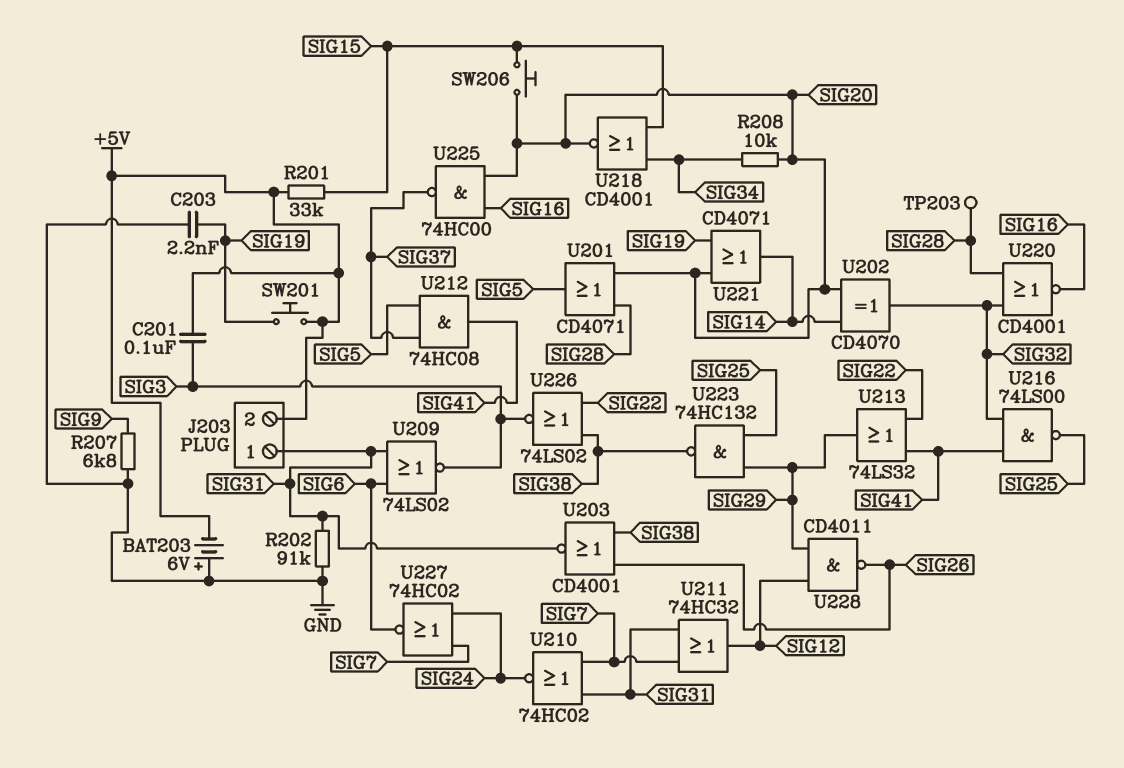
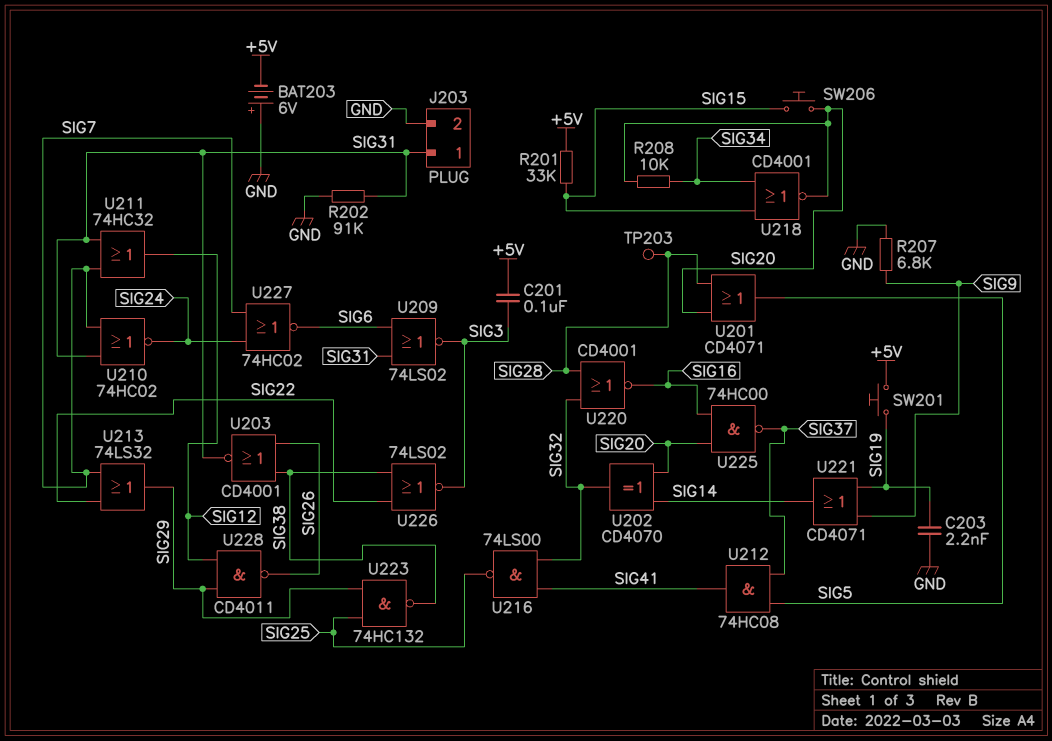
J203 pin 2: +5V -> GND
U213: OR 74LS32 (in SIG22, in SIG41, out SIG29) -> OR 74LS32 (in SIG7, in SIG22, out SIG29)
U221: OR CD4071 (in SIG19, in SIG20, out SIG14) -> OR CD4071 (in SIG9, in SIG19, out SIG14)

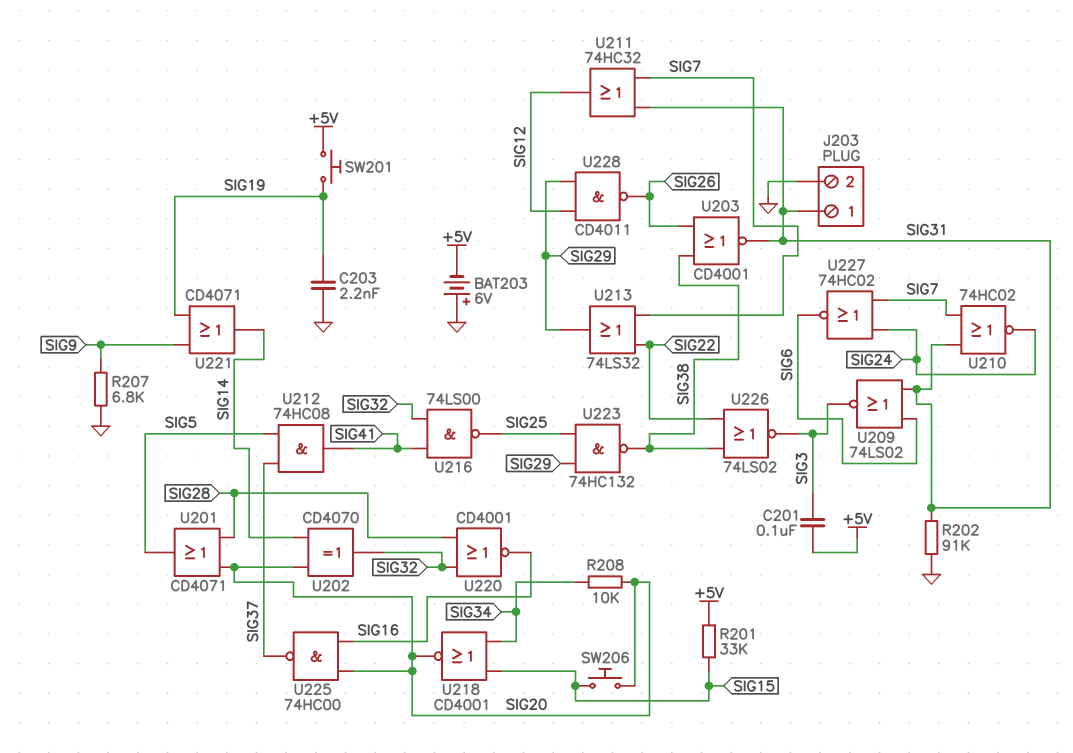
TP203: test point (SIG28) -> none

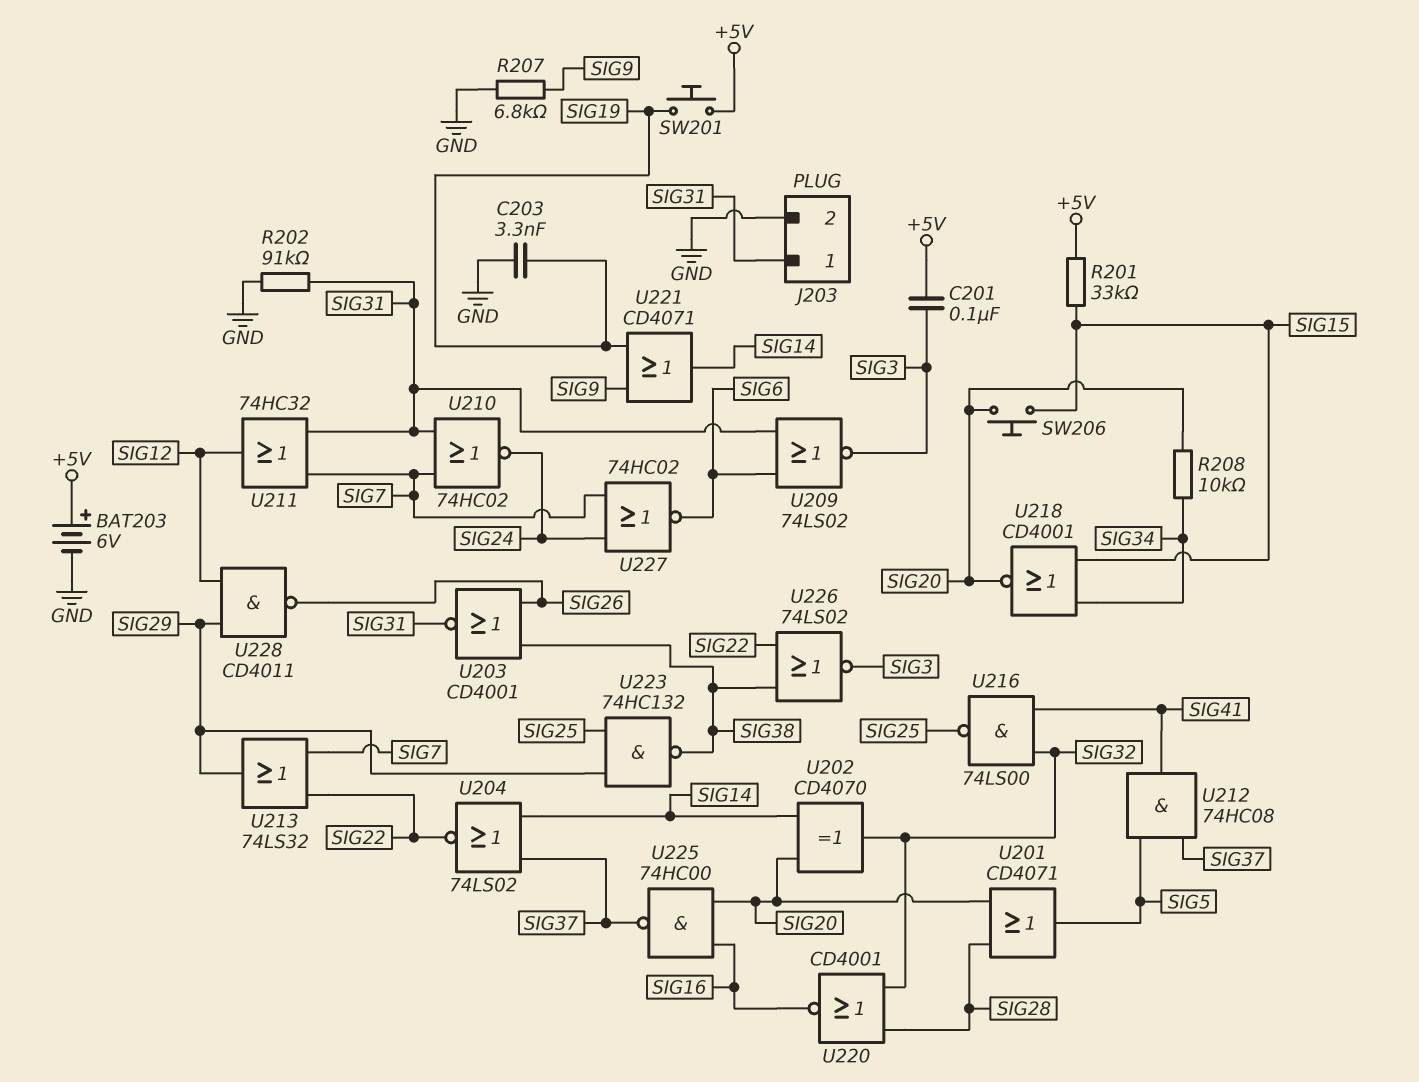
BAT203: 6V (plus GND, minus +5V) -> 6V (plus +5V, minus GND)
C203: 2.2nF (GND, SIG19) -> 3.3nF (GND, SIG19)
U204: none -> NOR 74LS02 (in SIG14, in SIG37, out SIG22)

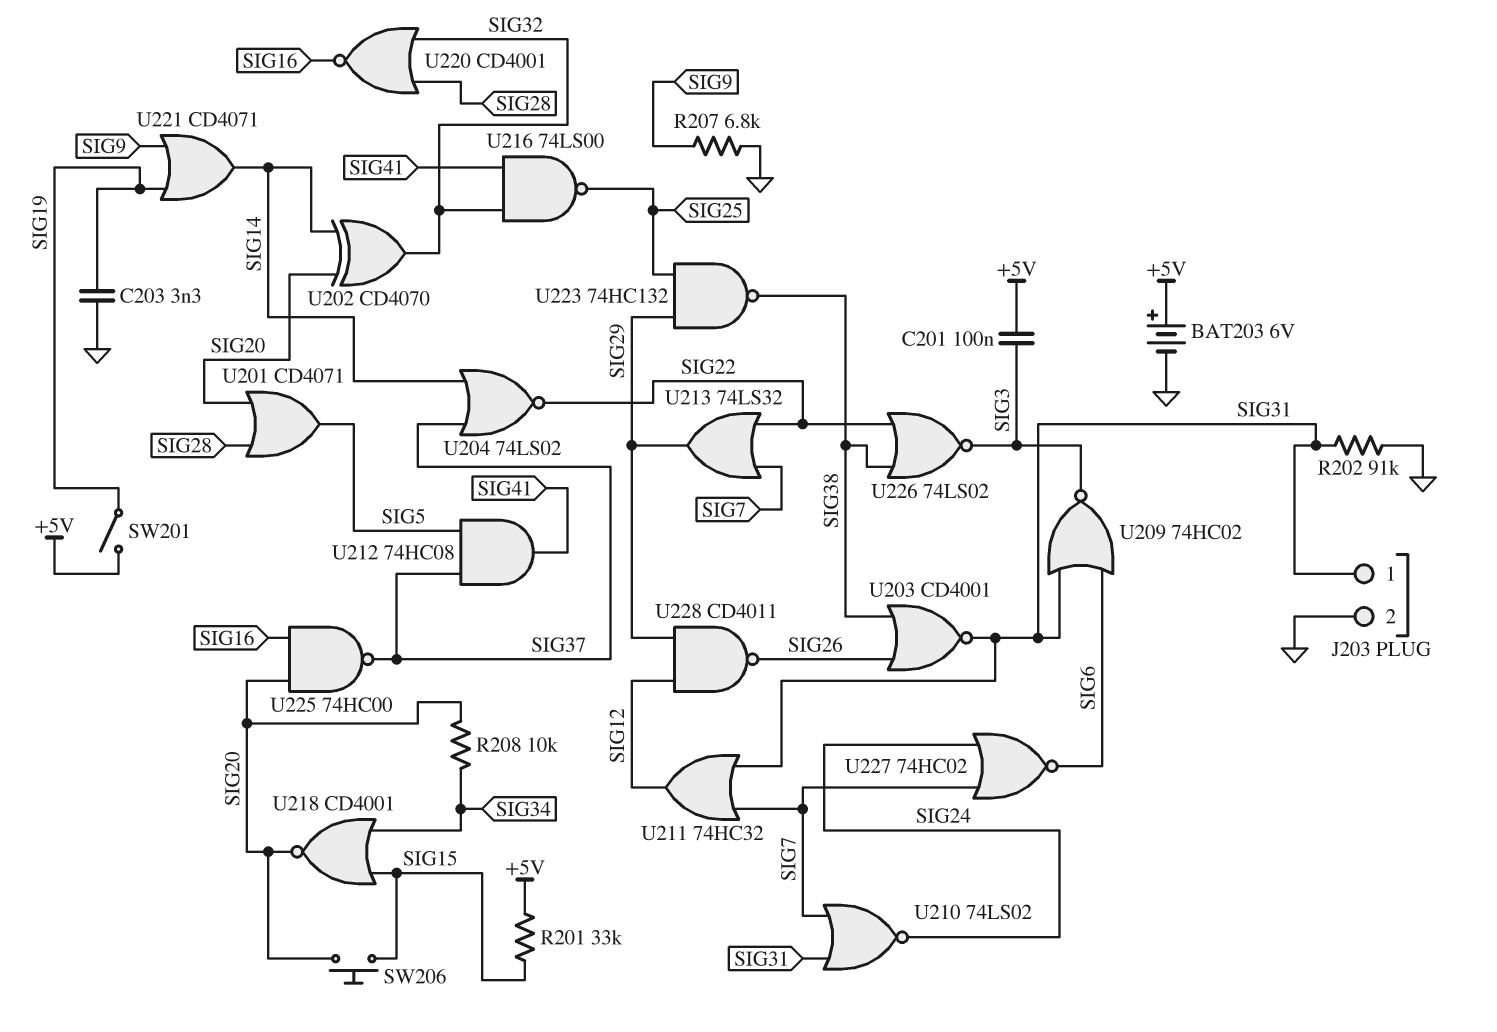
SW201: button (+5V, SIG19) -> switch (+5V, SIG19)
U209: NOR 74LS02 (in SIG6, in SIG31, out SIG3) -> NOR 74HC02 (in SIG6, in SIG31, out SIG3)
U210: NOR 74HC02 (in SIG7, in SIG31, out SIG24) -> NOR 74LS02 (in SIG7, in SIG31, out SIG24)

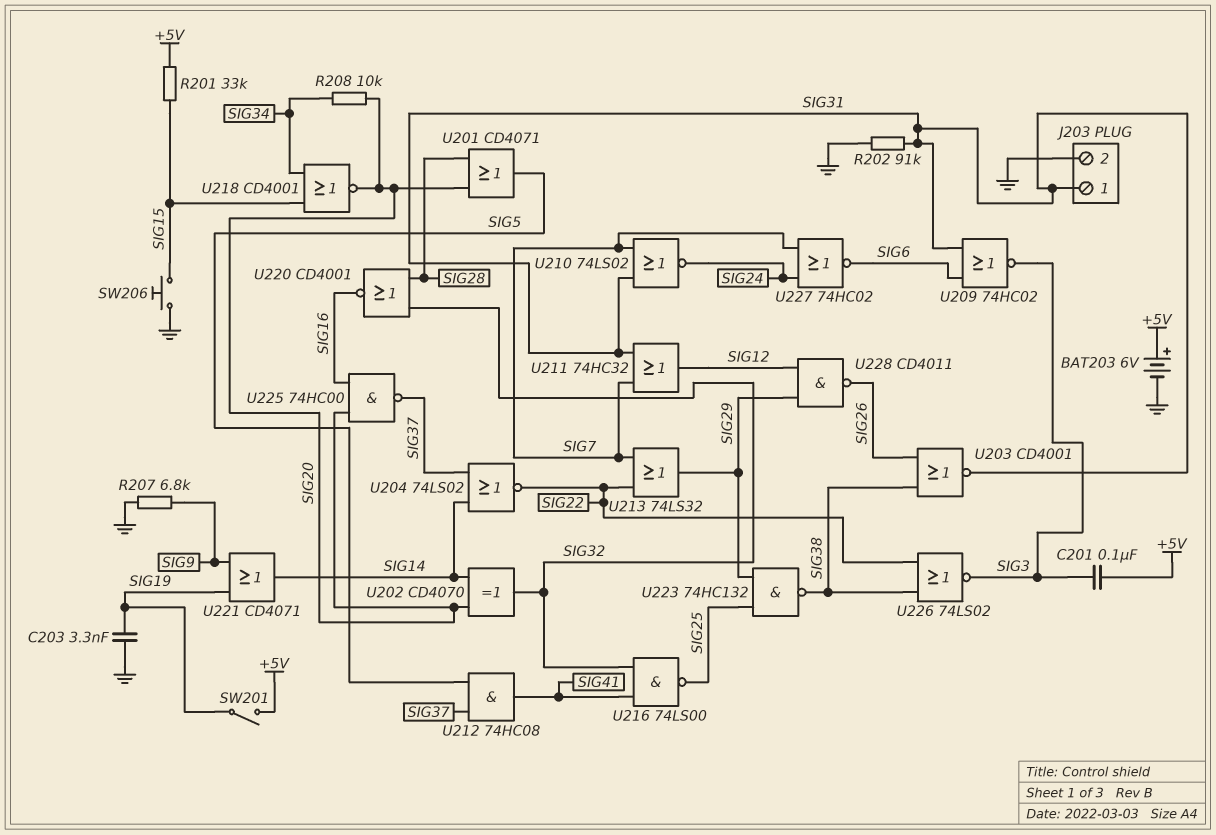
SW206: button (SIG15, SIG20) -> button (GND, SIG15)

